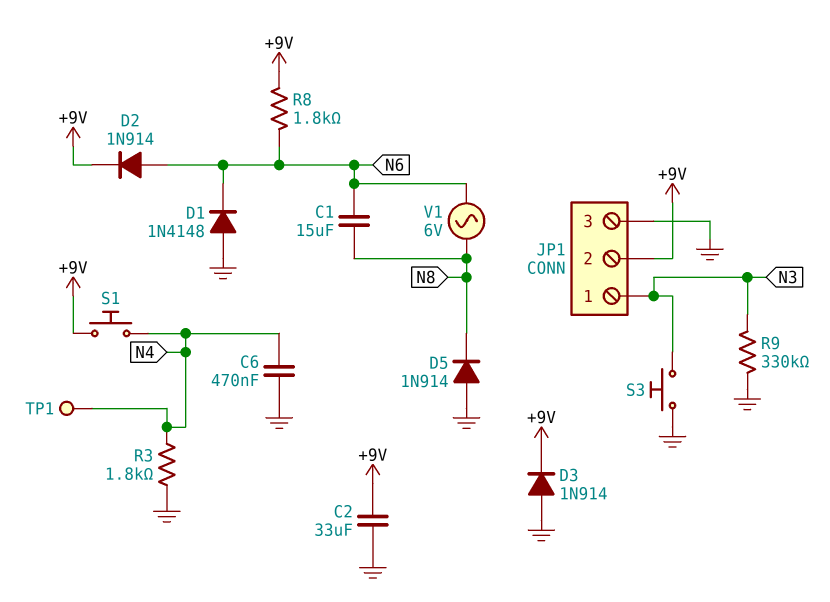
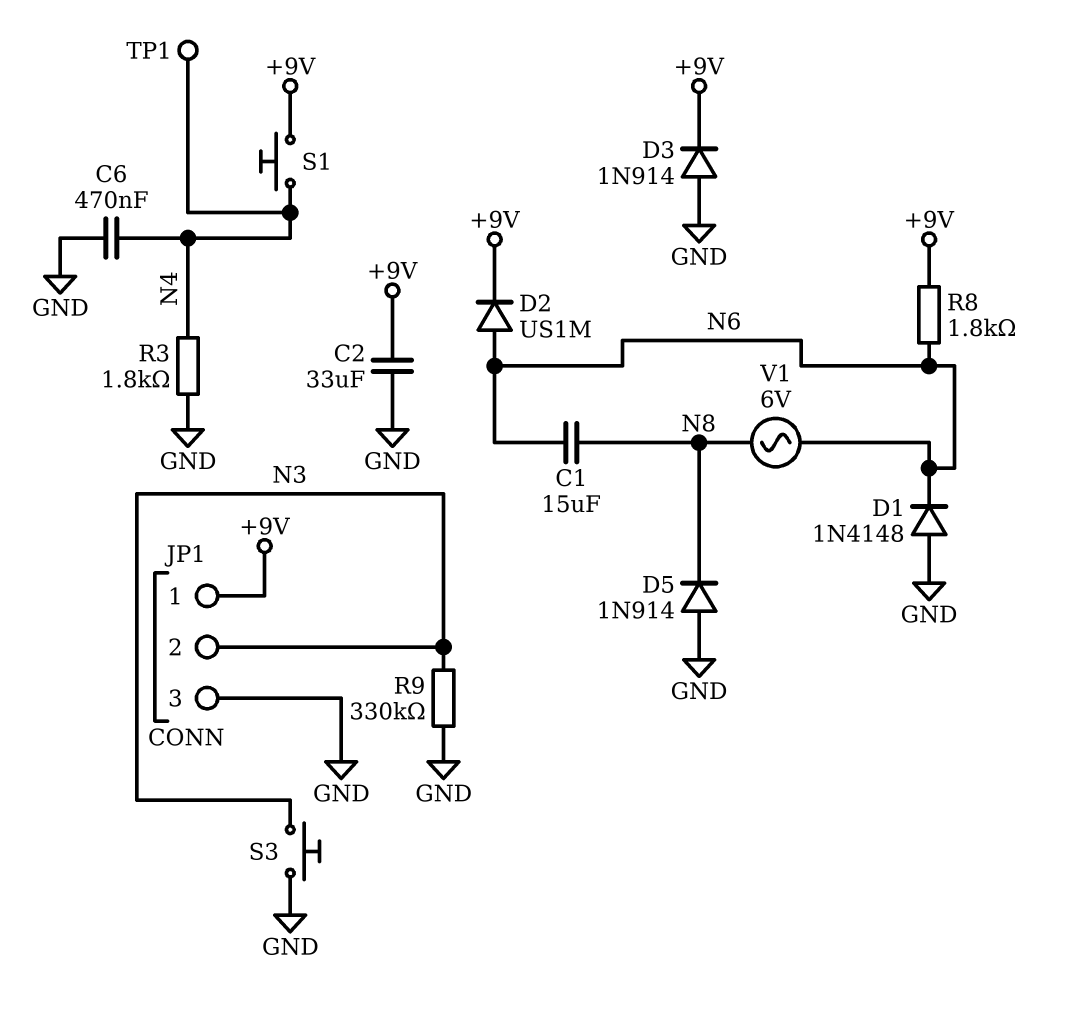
D2: diode 1N914 (A N6, K +9V) -> diode US1M (A N6, K +9V)
JP1 pin 1: N3 -> +9V
JP1 pin 2: +9V -> N3

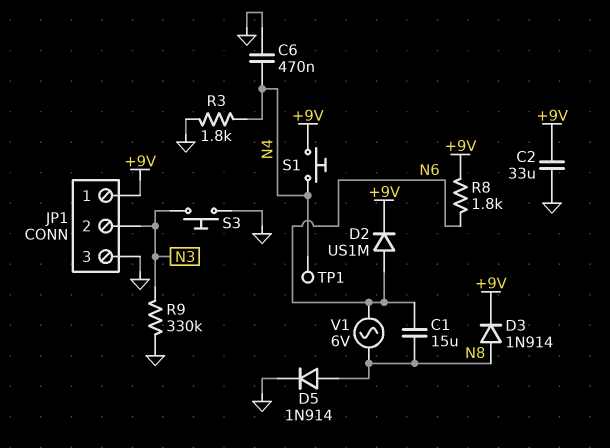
D1: diode 1N4148 (A GND, K N6) -> none
D3: diode 1N914 (A GND, K +9V) -> diode 1N914 (A N8, K +9V)
D5: diode 1N914 (A GND, K N8) -> diode 1N914 (A N8, K GND)

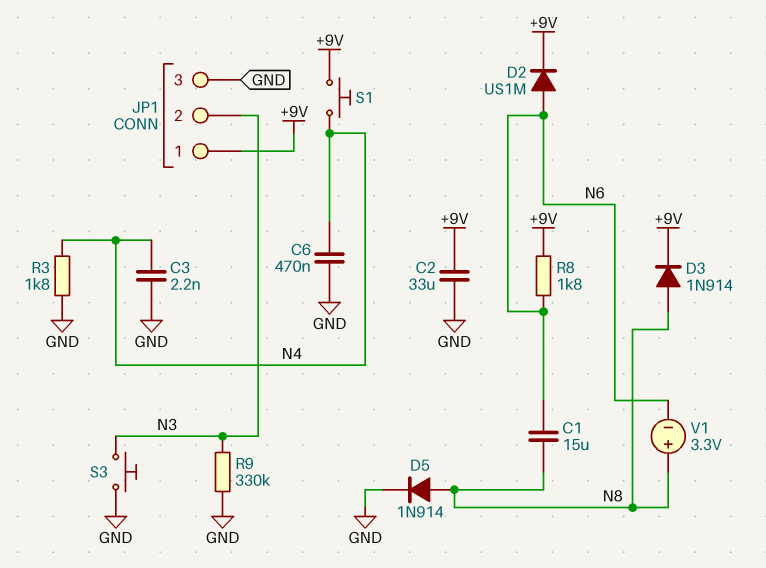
C3: none -> 2.2nF (GND, N4)
TP1: test point (N4) -> none
V1: AC 6V (N6, N8) -> 3.3V (plus N8, minus N6)

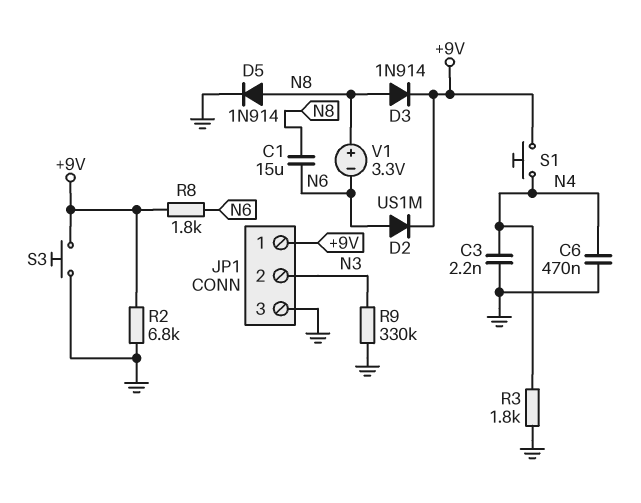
C2: 33uF (+9V, GND) -> none
R2: none -> 6.8k (+9V, GND)
S3: button (GND, N3) -> button (+9V, GND)

